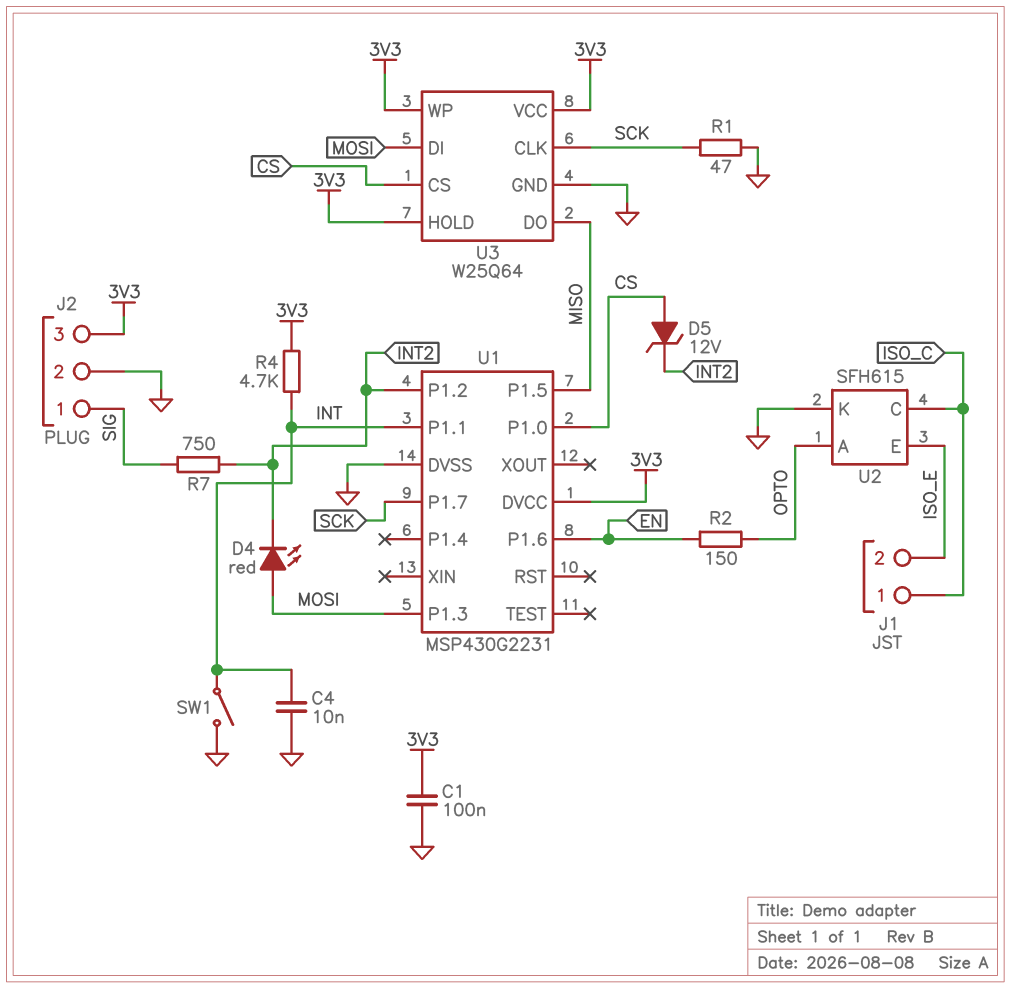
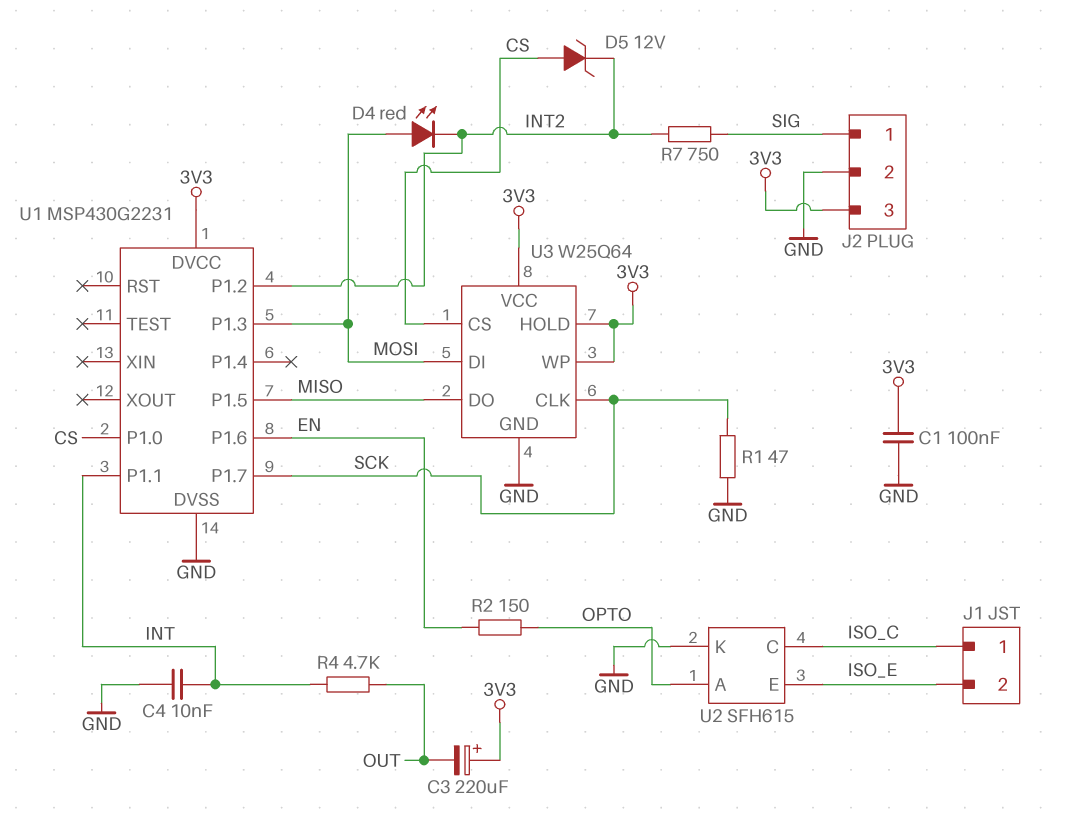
C3: none -> 220uF (plus 3V3, minus OUT)
R4: 4.7k (3V3, INT) -> 4.7k (INT, OUT)
SW1: switch (GND, INT) -> none

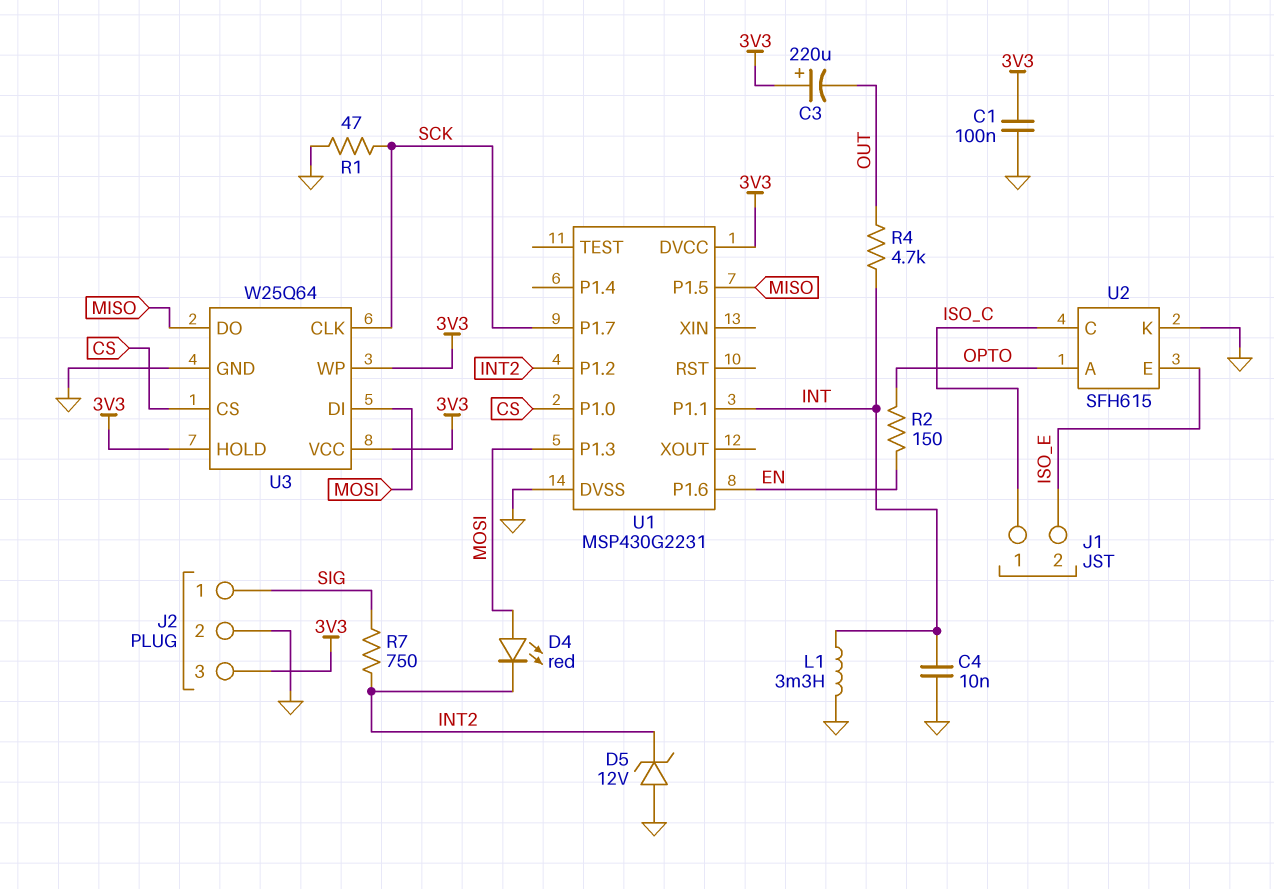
D5: zener 12V (A CS, K INT2) -> zener 12V (A GND, K INT2)
L1: none -> 3.3mH (GND, INT)

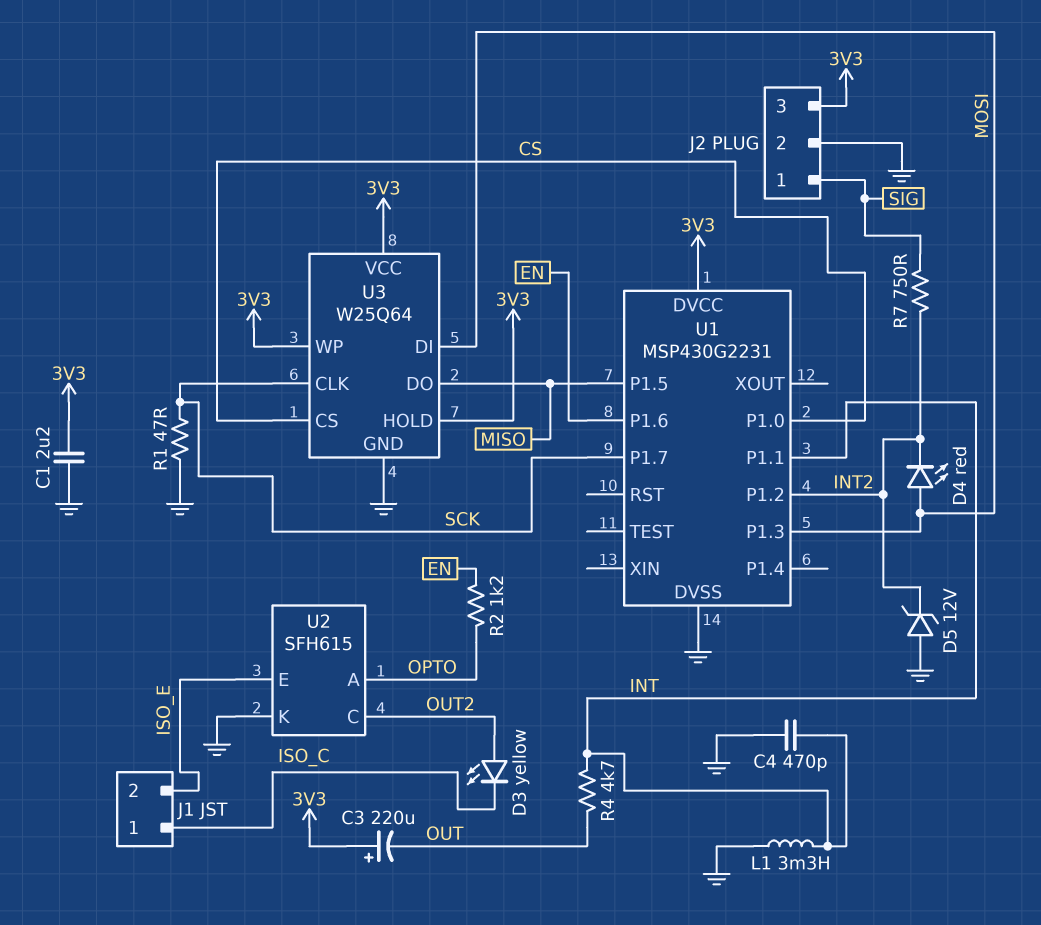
C1: 100nF (3V3, GND) -> 2.2uF (3V3, GND)
C4: 10nF (GND, INT) -> 470pF (GND, INT)
D3: none -> LED yellow (A OUT2, K ISO_C)
R2: 150 (EN, OPTO) -> 1.2k (EN, OPTO)
U2 pin C: ISO_C -> OUT2

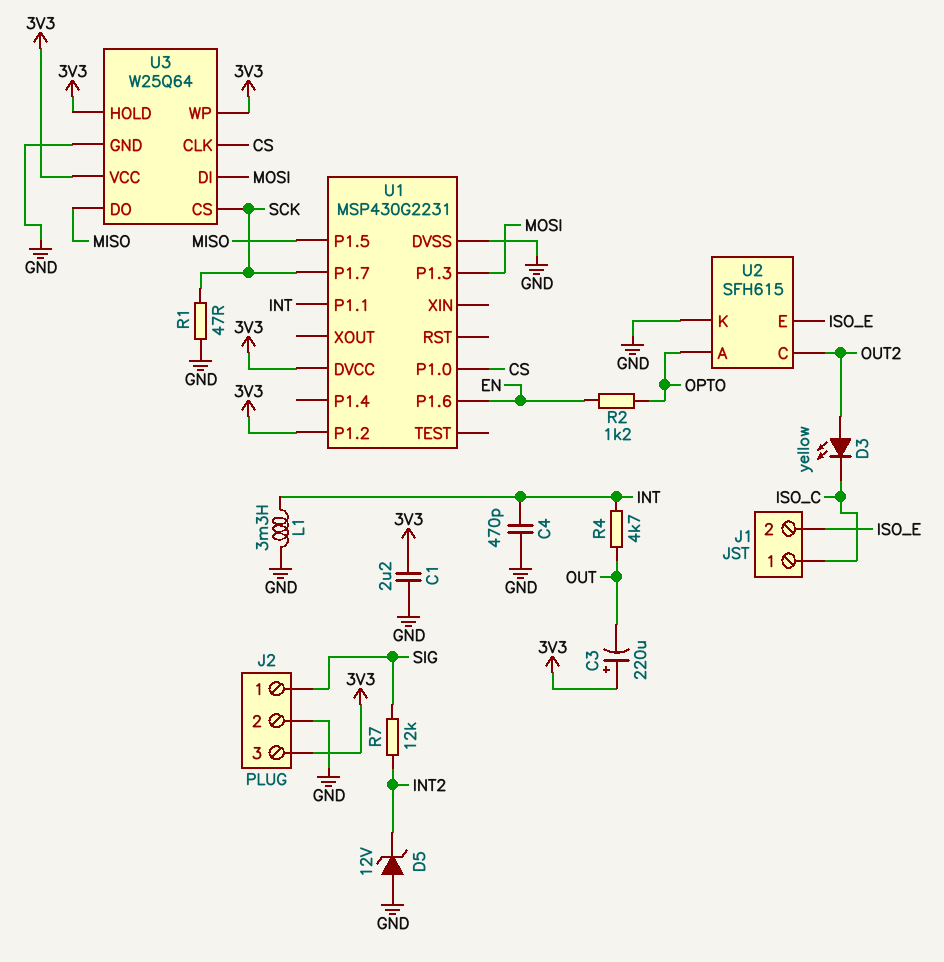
D4: LED red (A MOSI, K INT2) -> none
R7: 750 (INT2, SIG) -> 12k (INT2, SIG)
U1 pin P1.2: INT2 -> 3V3
U3 pin CLK: SCK -> CS
U3 pin CS: CS -> SCK

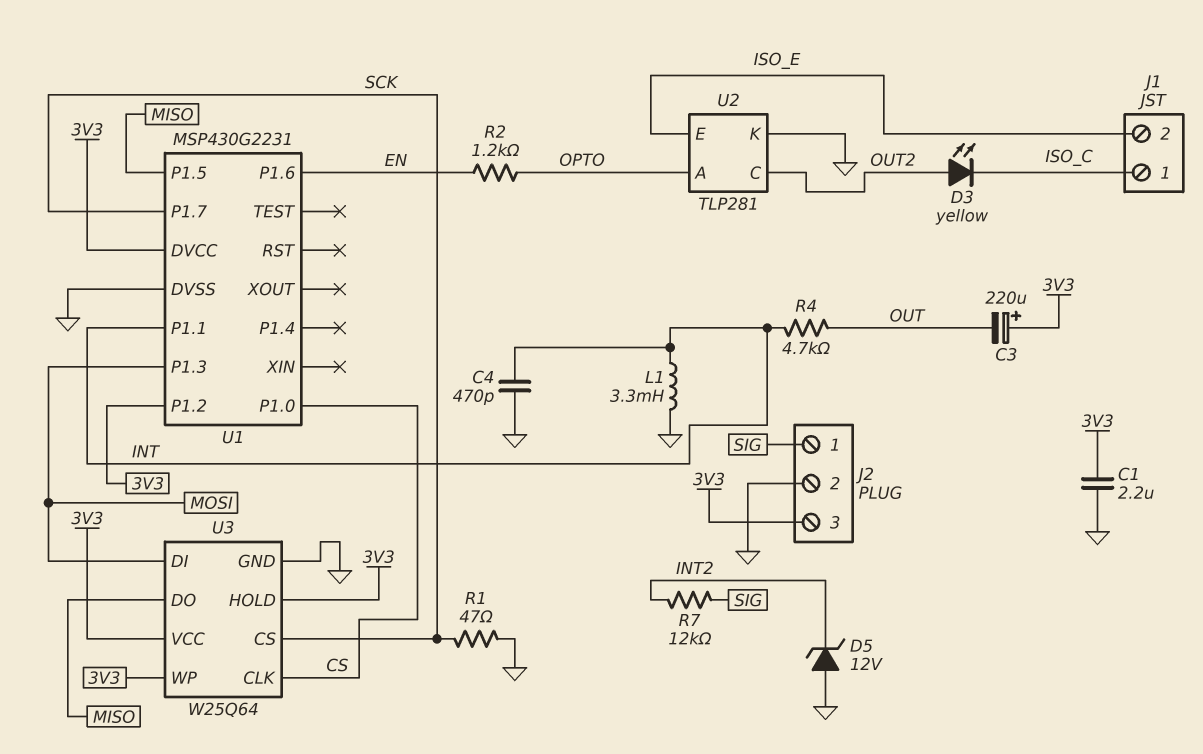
U2: SFH615 -> TLP281

